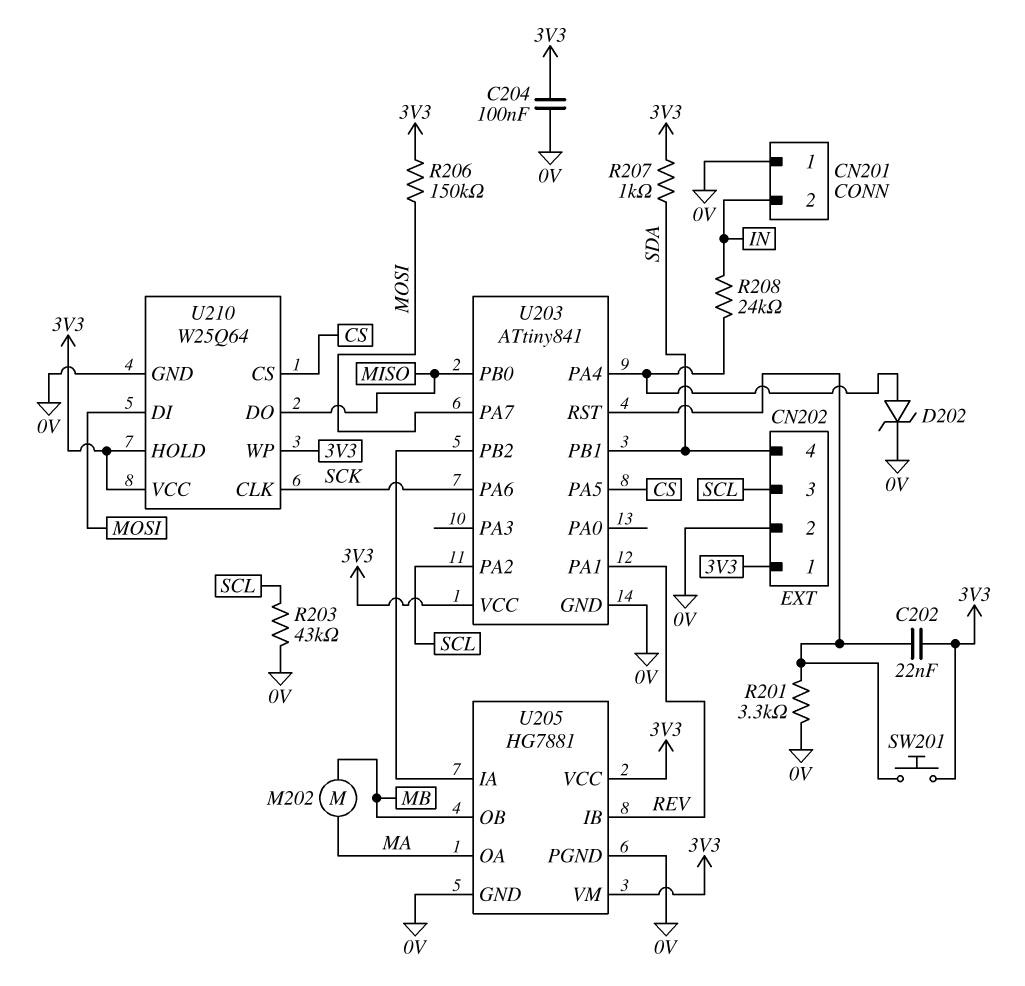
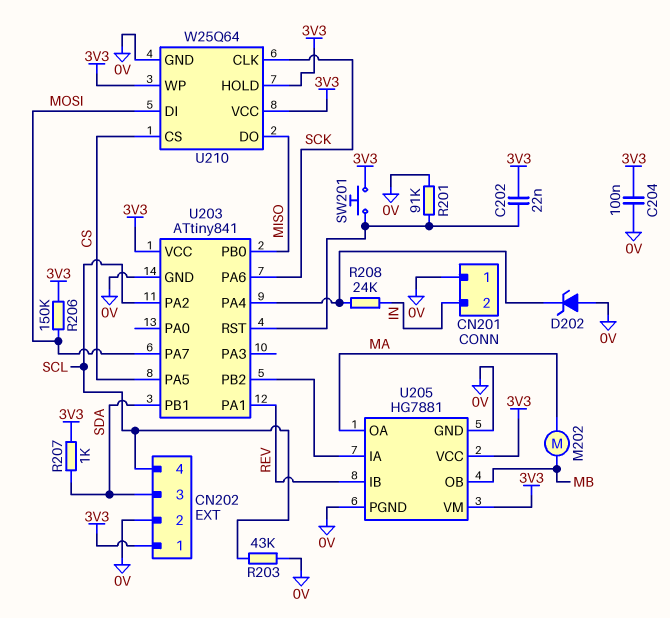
CN202 pin 3: SCL -> SDA
CN202 pin 4: SDA -> SCL
D202: zener (A U203/PA4, K 0V) -> zener (A 0V, K U203/PA4)
R201: 3.3k (0V, U203/RST) -> 91k (0V, U203/RST)

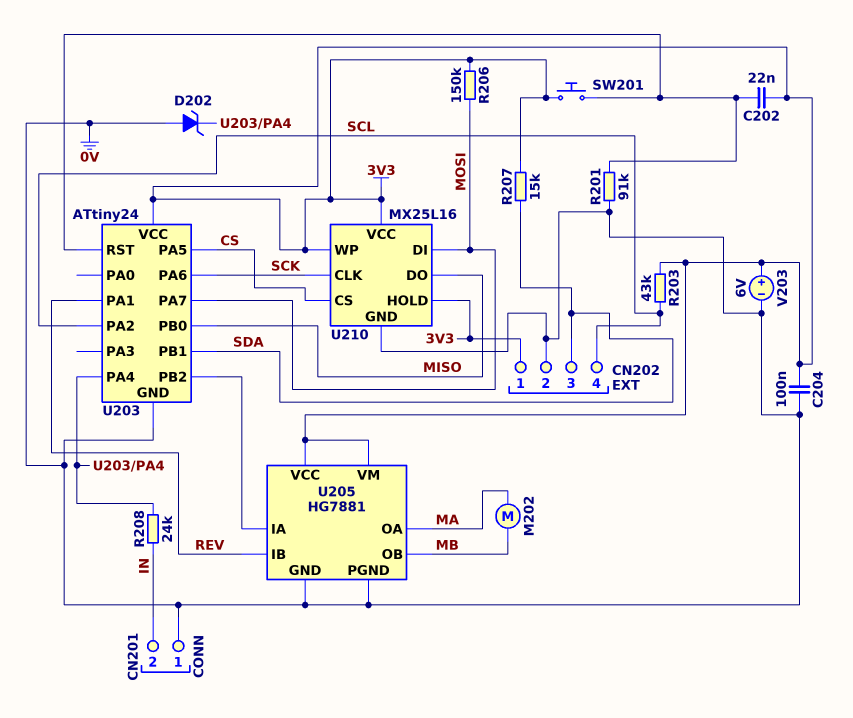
R203: 43k (0V, SCL) -> 43k (3V3, SCL)
R207: 1k (3V3, SDA) -> 15k (3V3, SDA)
U203: ATtiny841 -> ATtiny24
U210: W25Q64 -> MX25L16
V203: none -> 6V (plus 3V3, minus 0V)

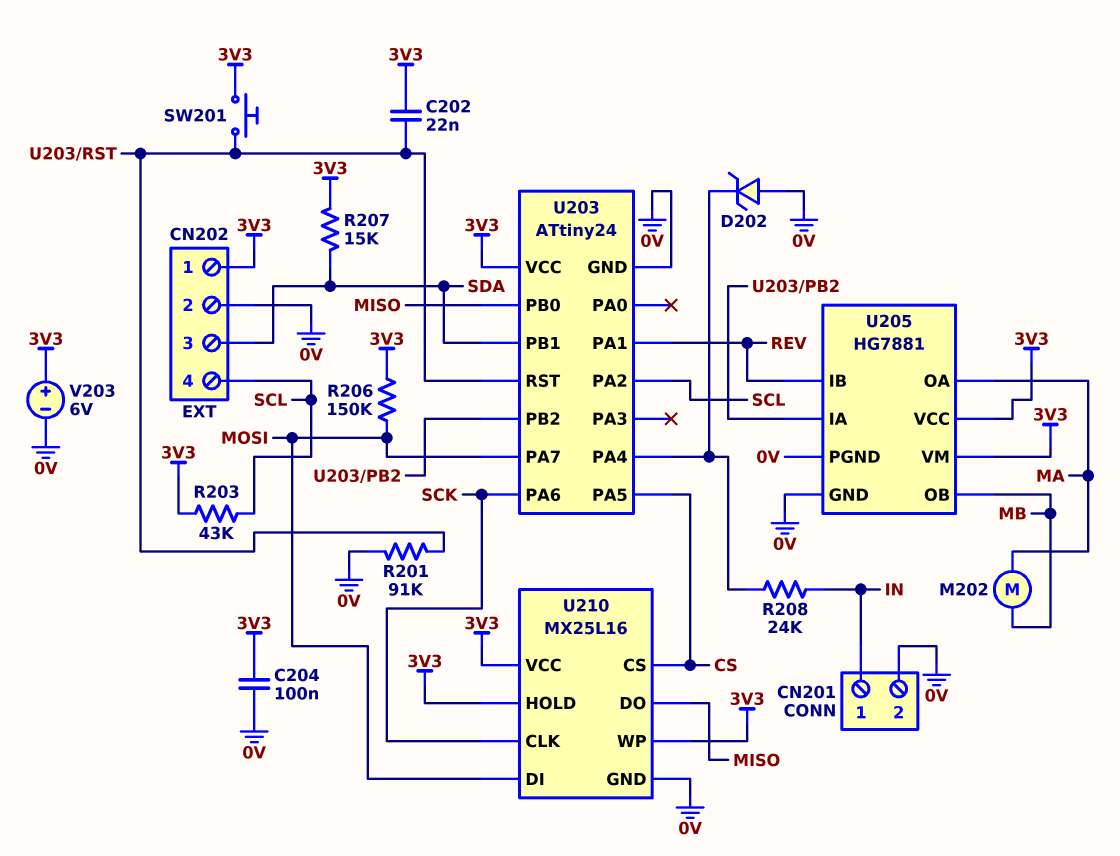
CN201 pin 1: 0V -> IN
CN201 pin 2: IN -> 0V

